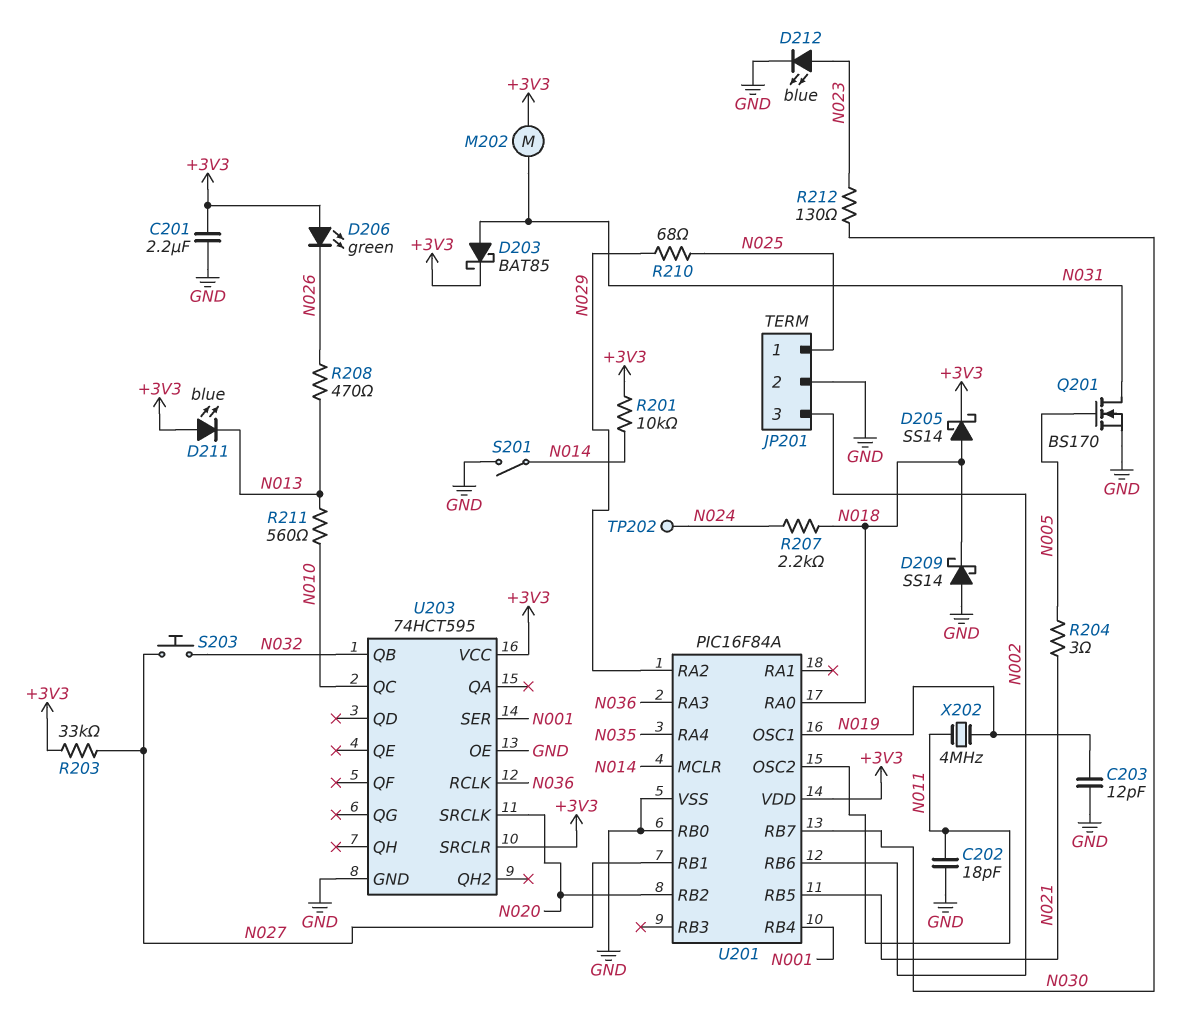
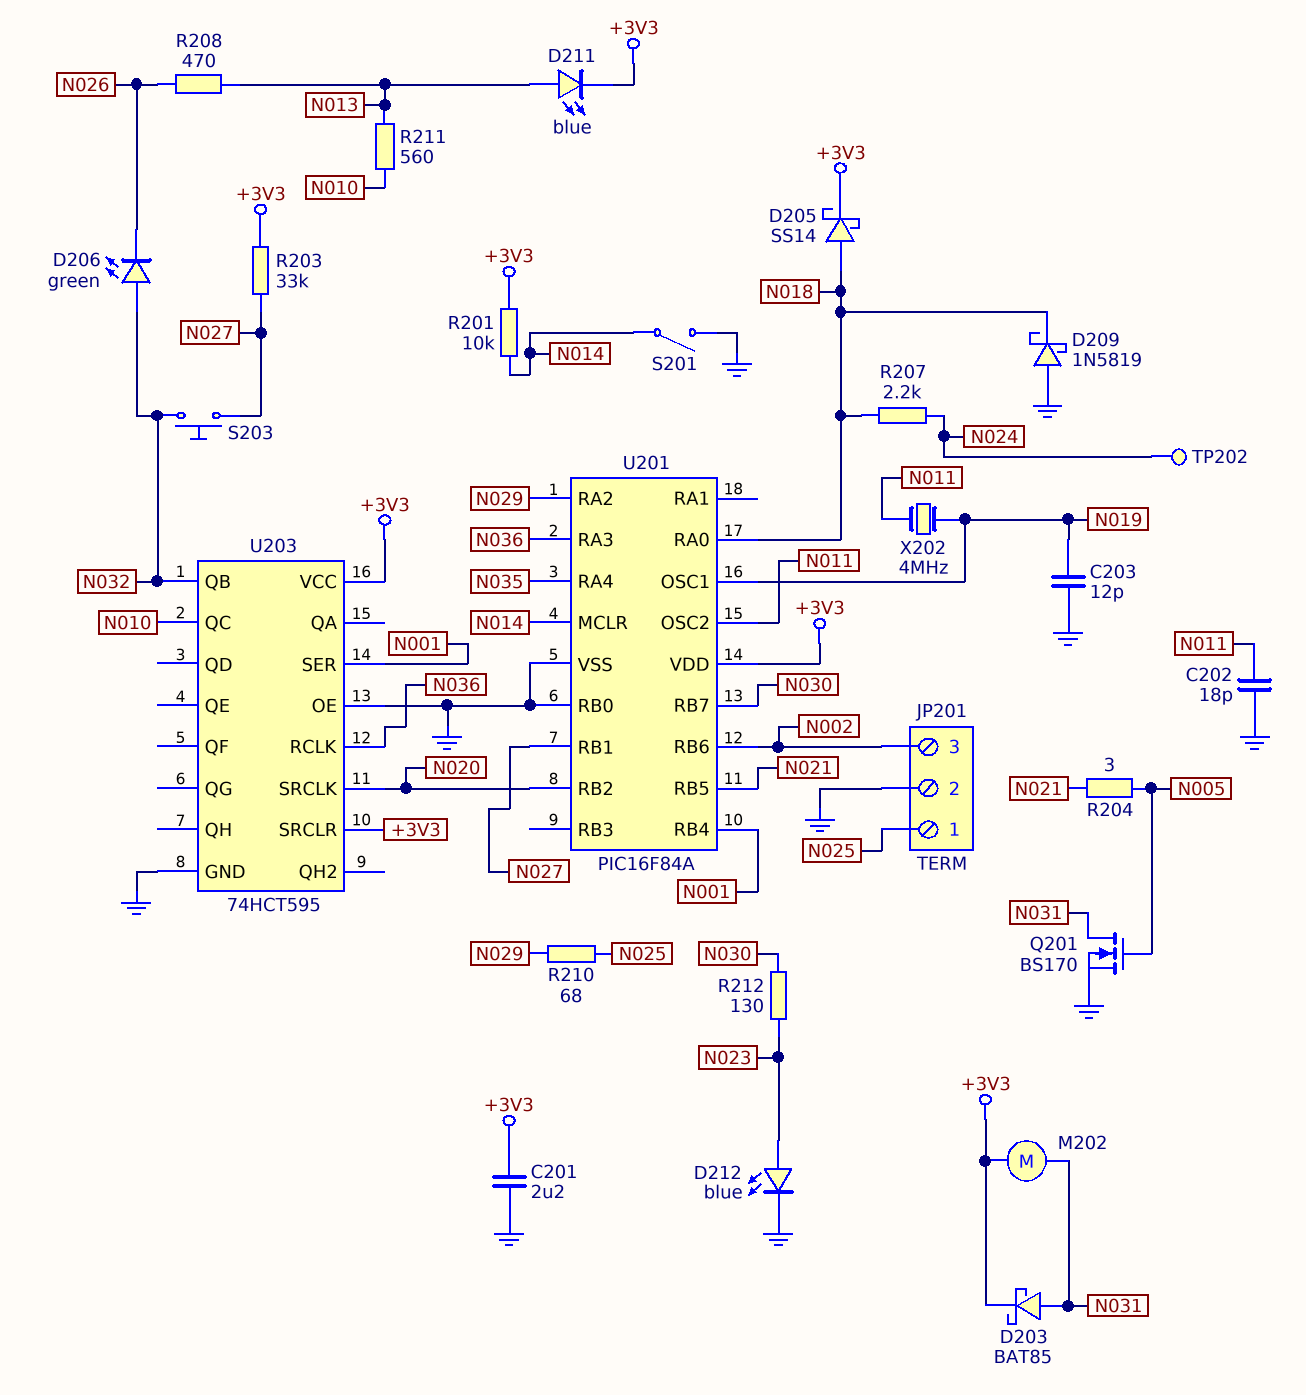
D206: LED green (A +3V3, K N026) -> LED green (A N032, K N026)
D209: schottky SS14 (A GND, K N018) -> schottky 1N5819 (A GND, K N018)
D211: LED blue (A +3V3, K N013) -> LED blue (A N013, K +3V3)

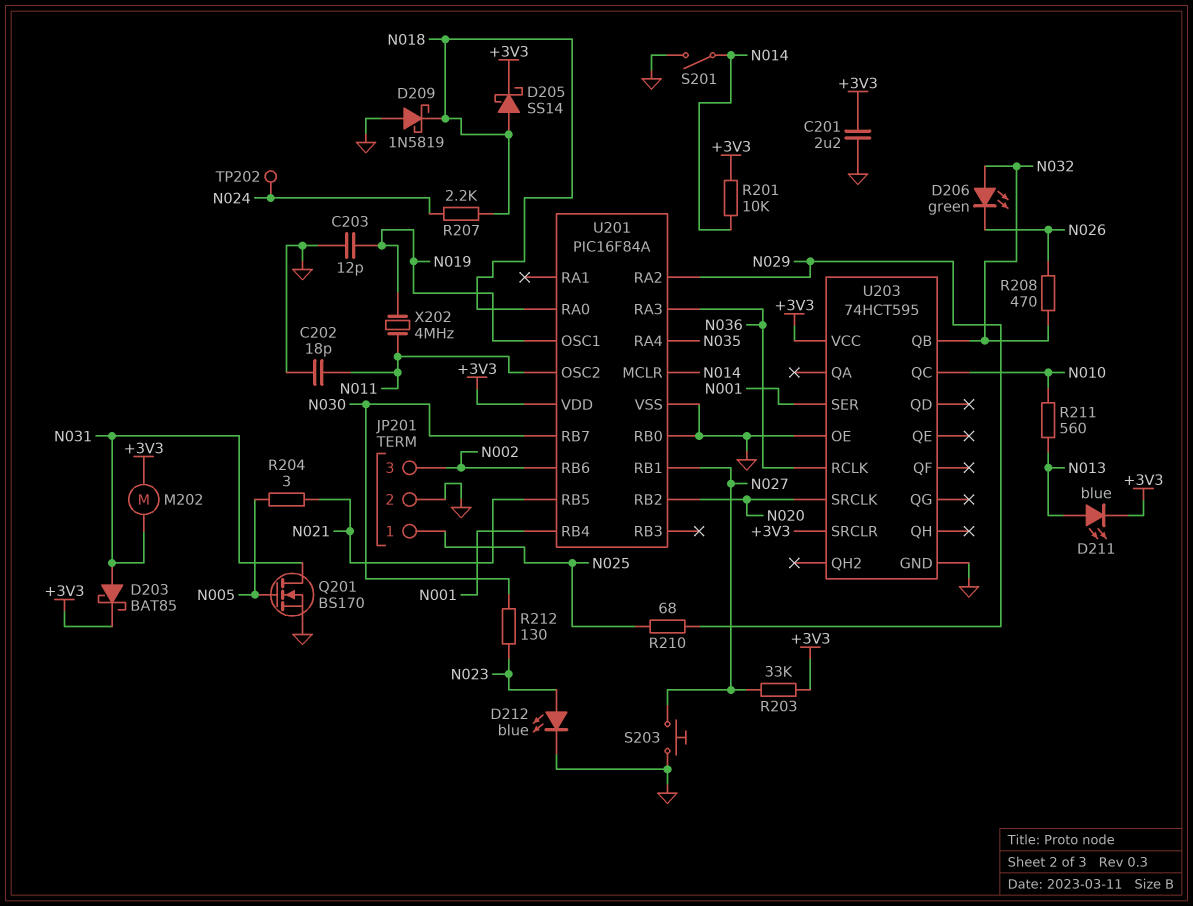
R208: 470 (N013, N026) -> 470 (N026, N032)
S203: button (N027, N032) -> button (GND, N027)

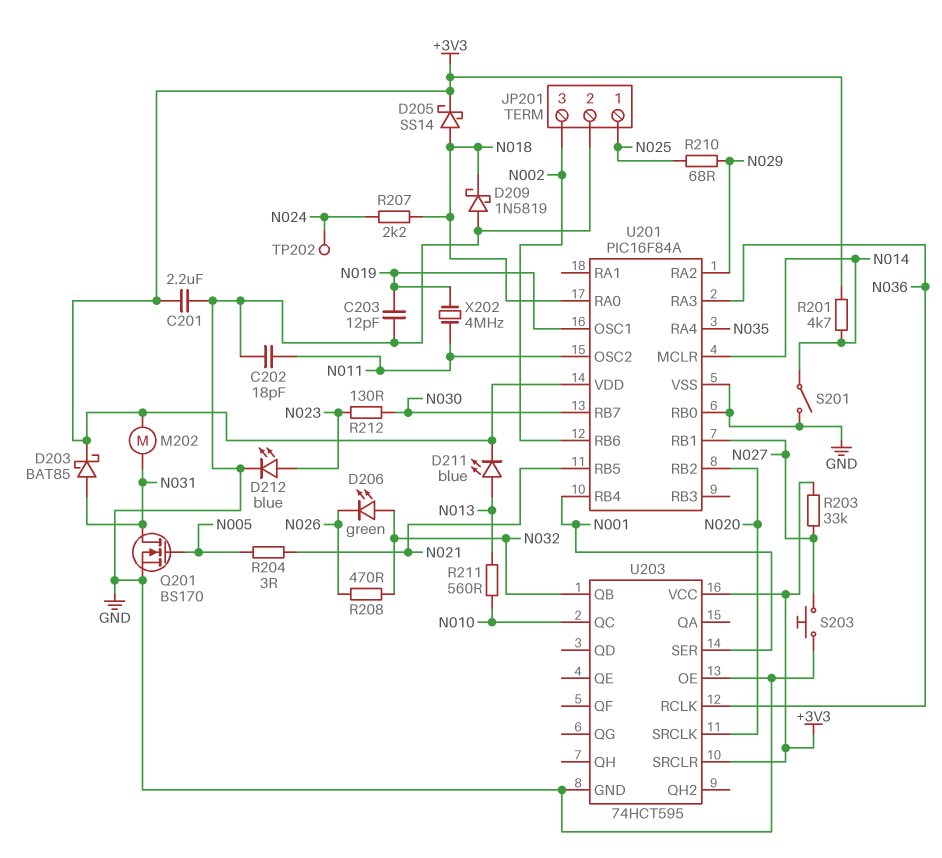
R201: 10k (+3V3, N014) -> 4.7k (+3V3, N014)

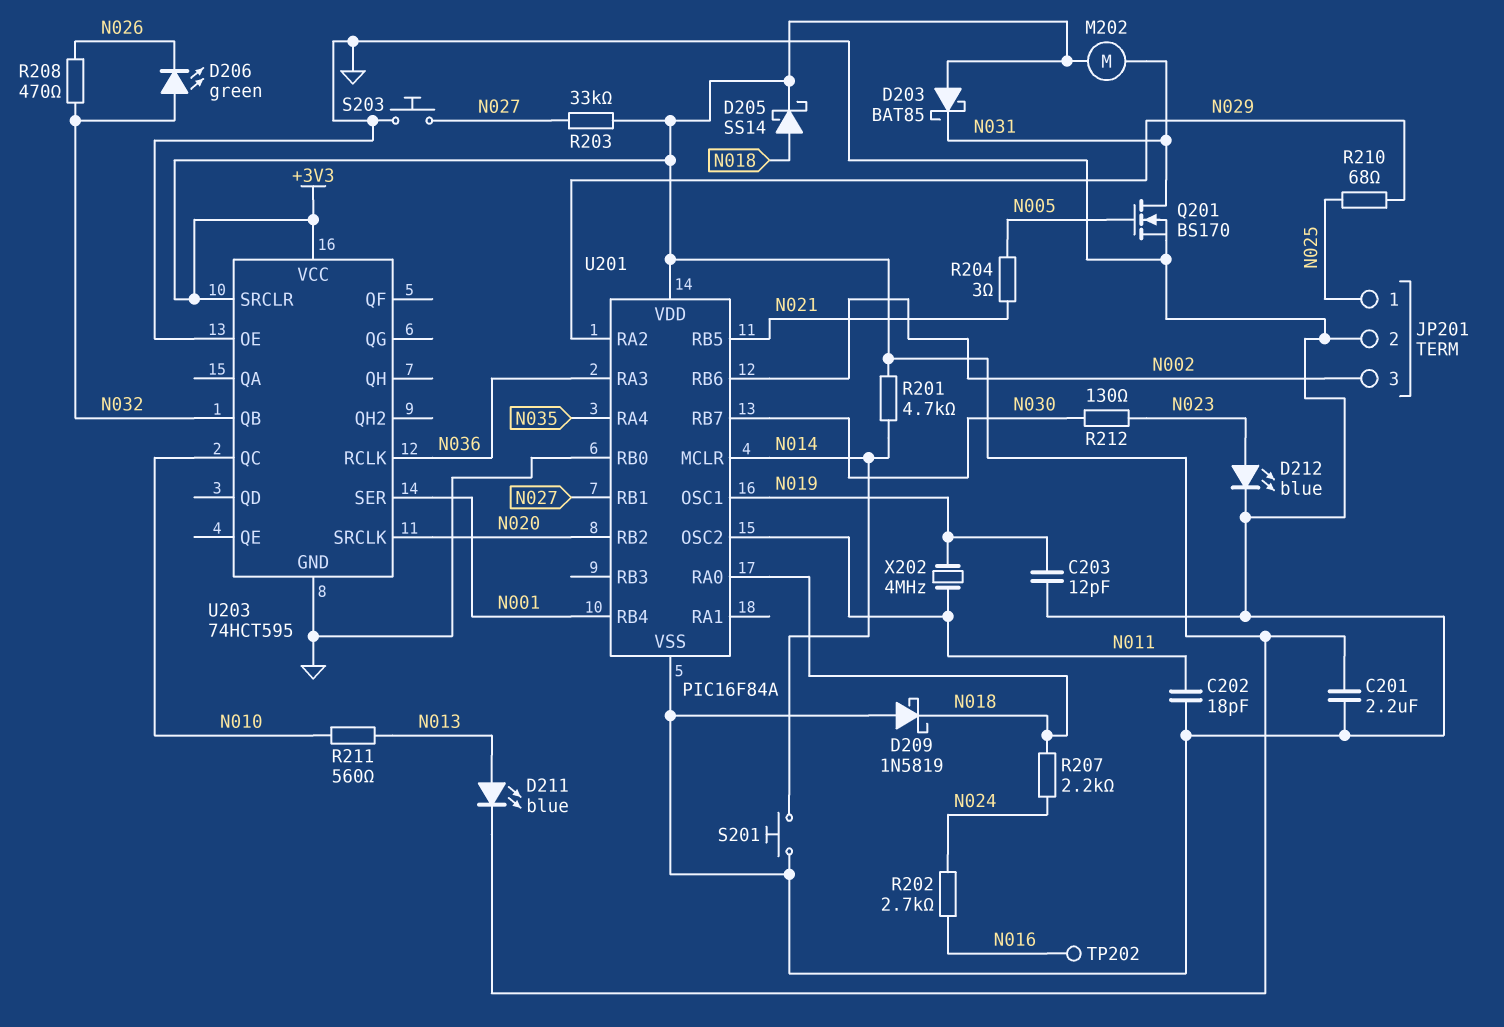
D203: schottky BAT85 (A N031, K +3V3) -> schottky BAT85 (A +3V3, K N031)
R202: none -> 2.7k (N016, N024)
S201: switch (GND, N014) -> button (GND, N014)
TP202: test point (N024) -> test point (N016)

